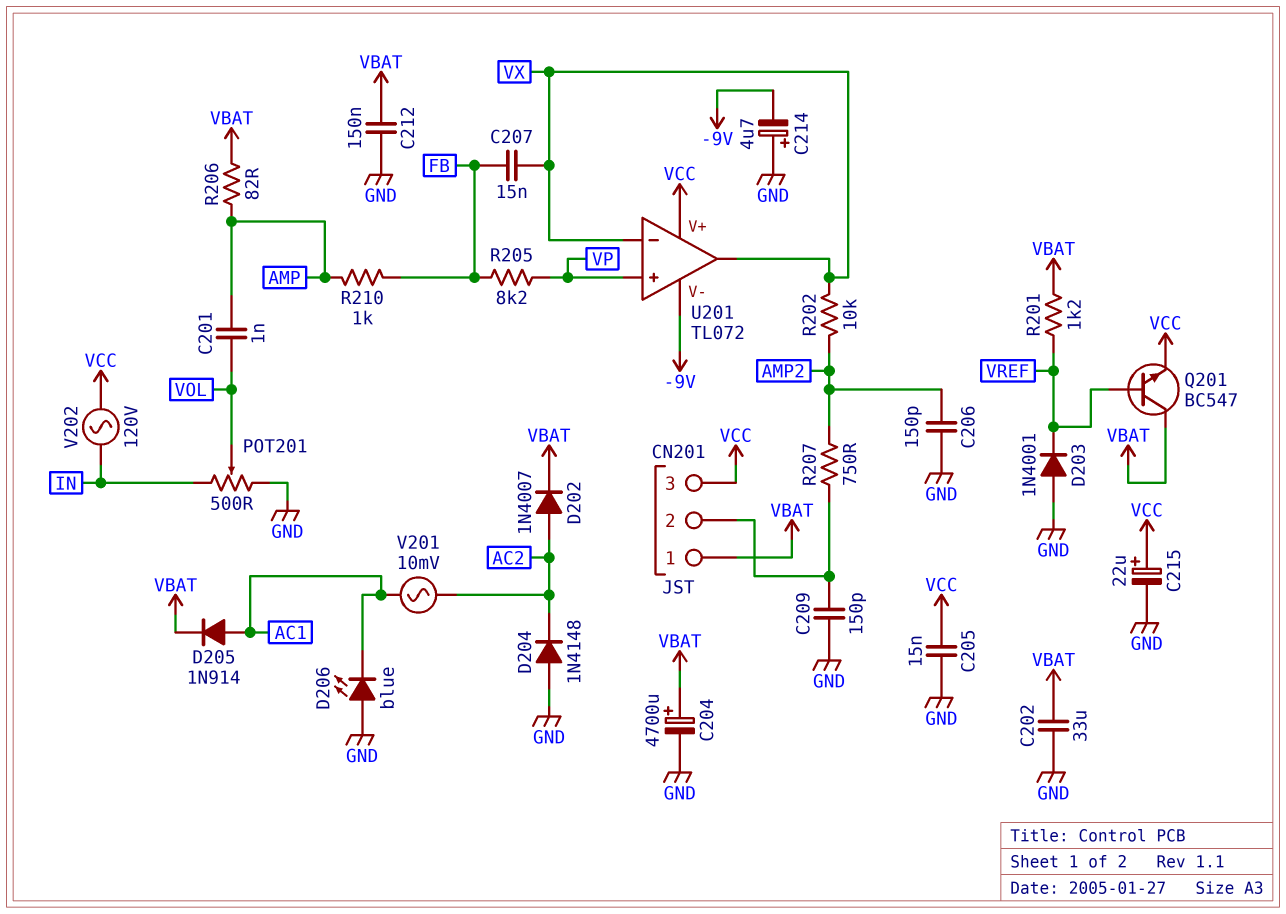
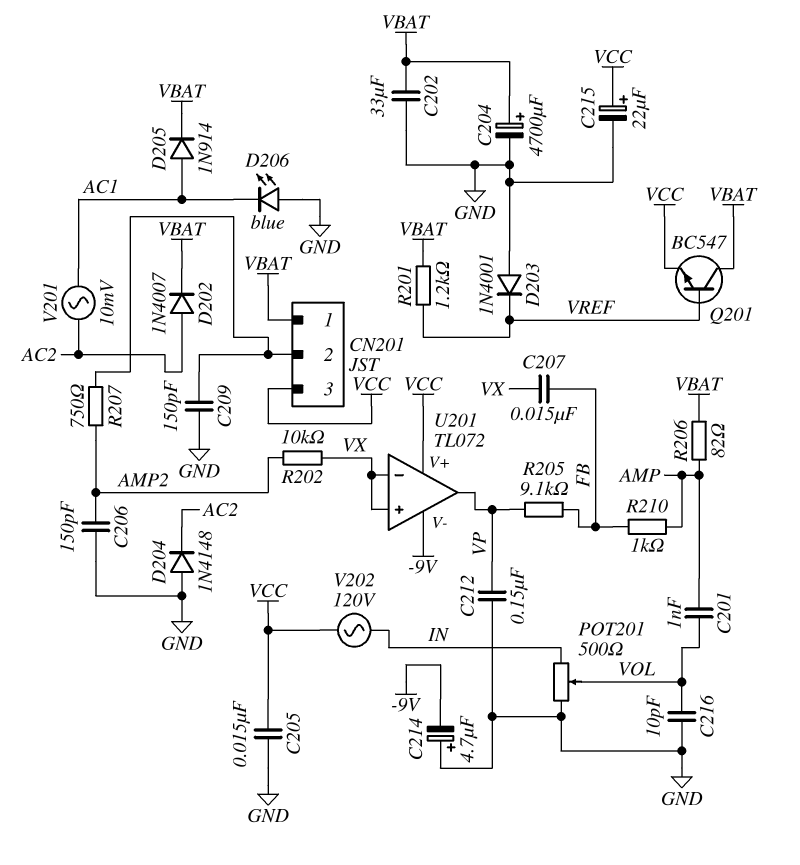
C212: 150nF (GND, VBAT) -> 150nF (GND, VP)
C216: none -> 10pF (GND, VOL)
R205: 8.2k (FB, VP) -> 9.1k (FB, VP)
U201 pin in+: VP -> VX
U201 pin out: VX -> VP

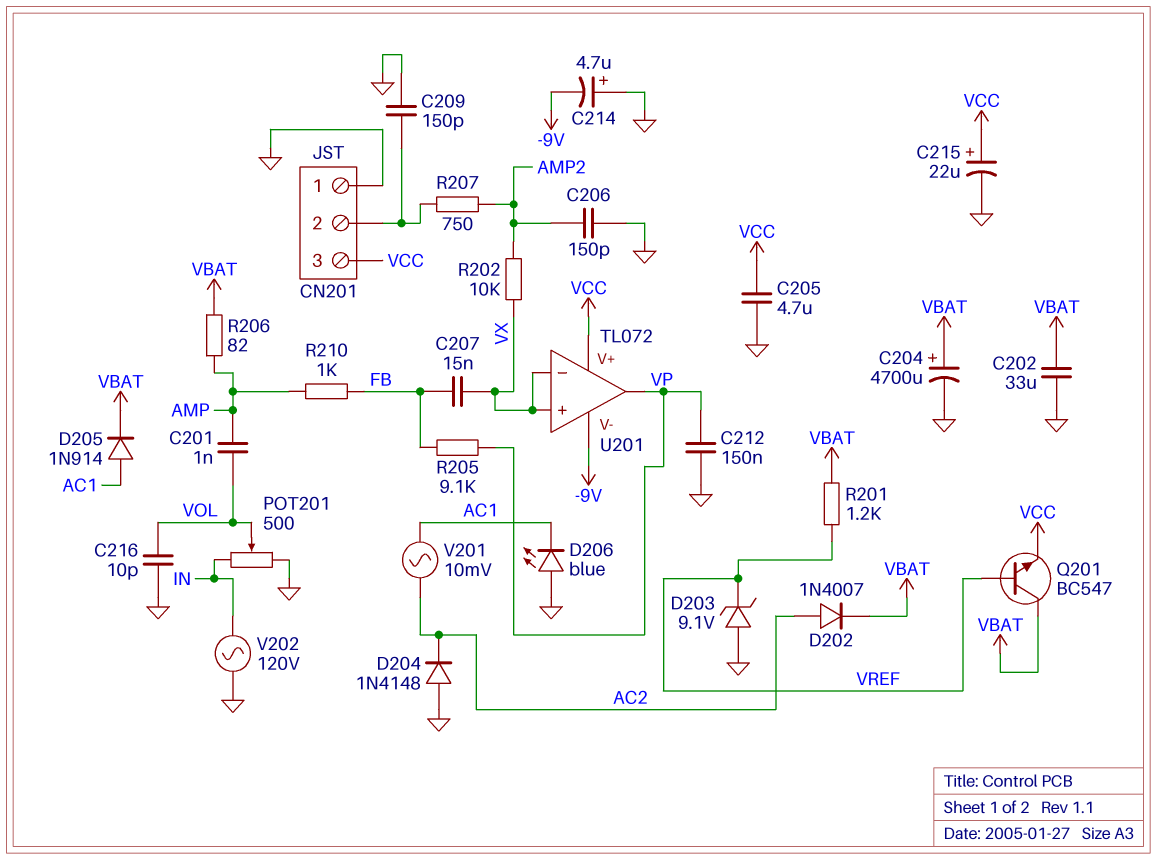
C205: 15nF (GND, VCC) -> 4.7uF (GND, VCC)
CN201 pin 1: VBAT -> GND
D203: diode 1N4001 (A GND, K VREF) -> zener 9.1V (A GND, K VREF)
V202: AC 120V (IN, VCC) -> AC 120V (GND, IN)

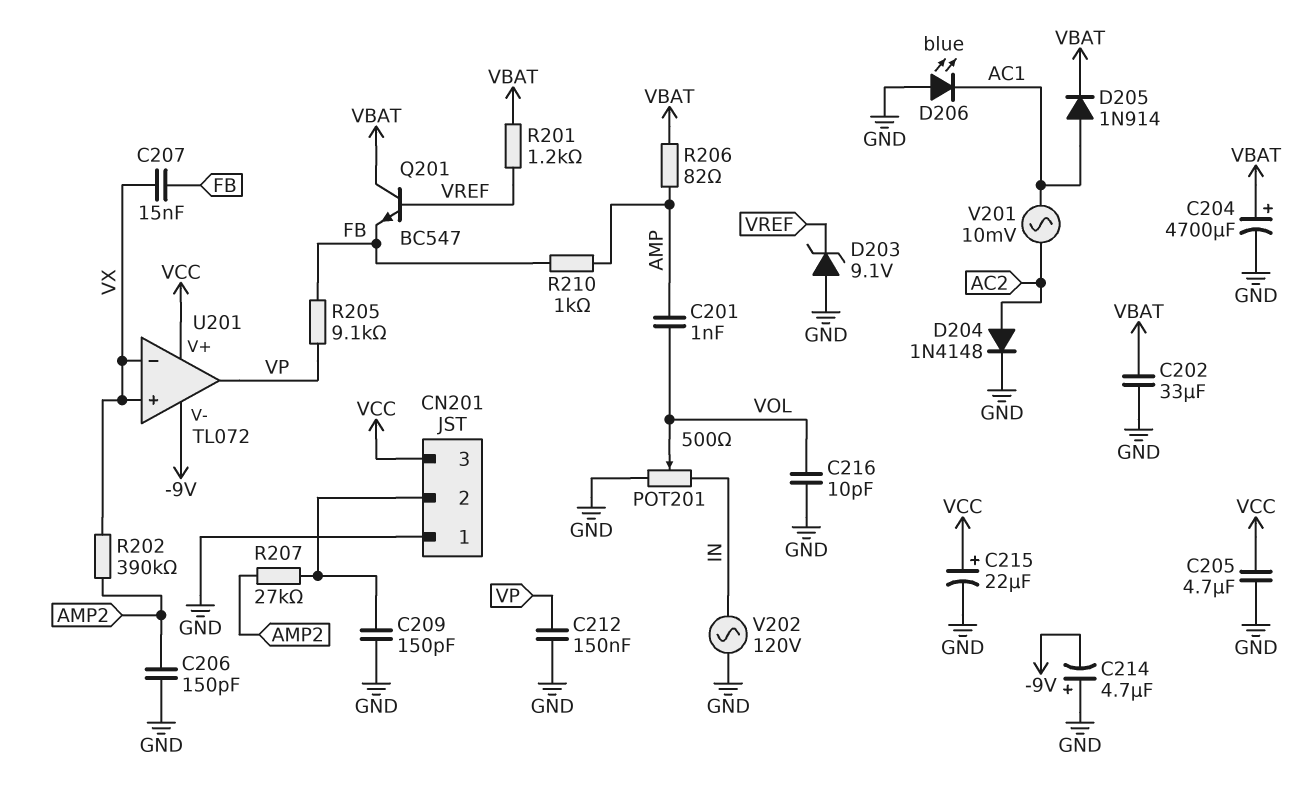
D202: diode 1N4007 (A AC2, K VBAT) -> none
D204: diode 1N4148 (A GND, K AC2) -> diode 1N4148 (A AC2, K GND)
Q201: NPN BC547 (B VREF, C VBAT, E VCC) -> NPN BC547 (B VREF, C VBAT, E FB)
R202: 10k (AMP2, VX) -> 390k (AMP2, VX)
R207: 750 (AMP2, CN201/2) -> 27k (AMP2, CN201/2)

